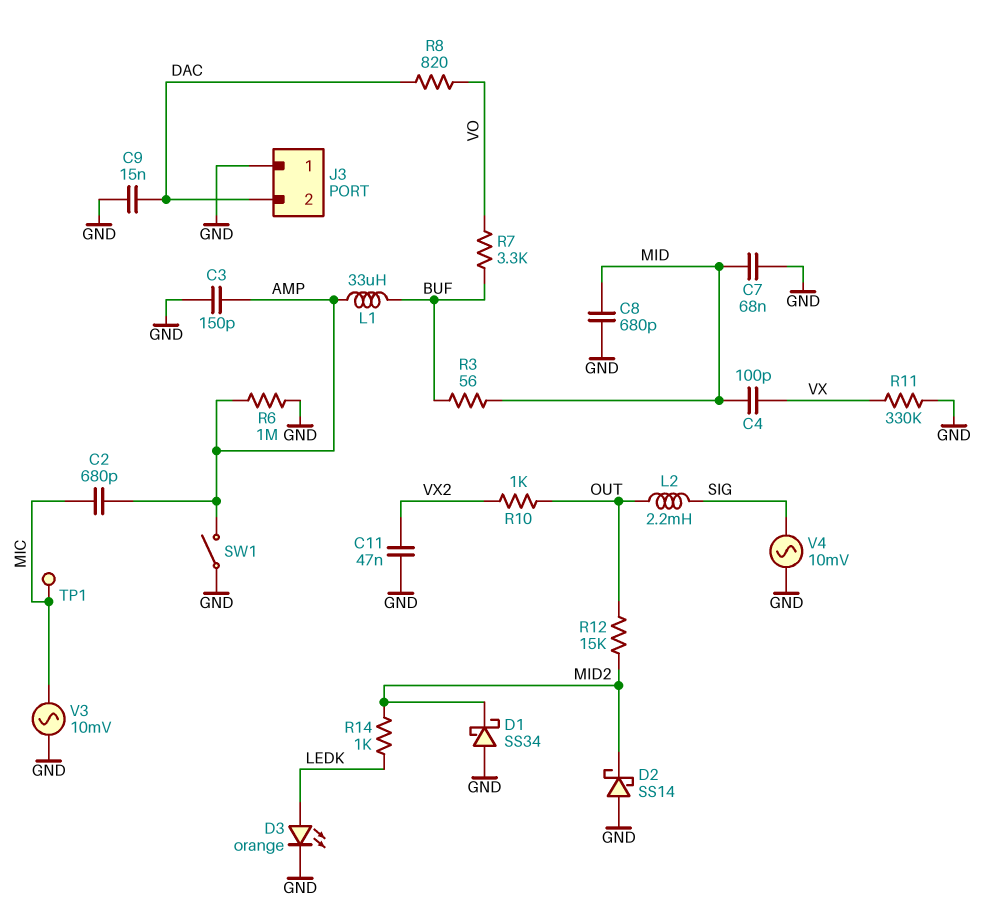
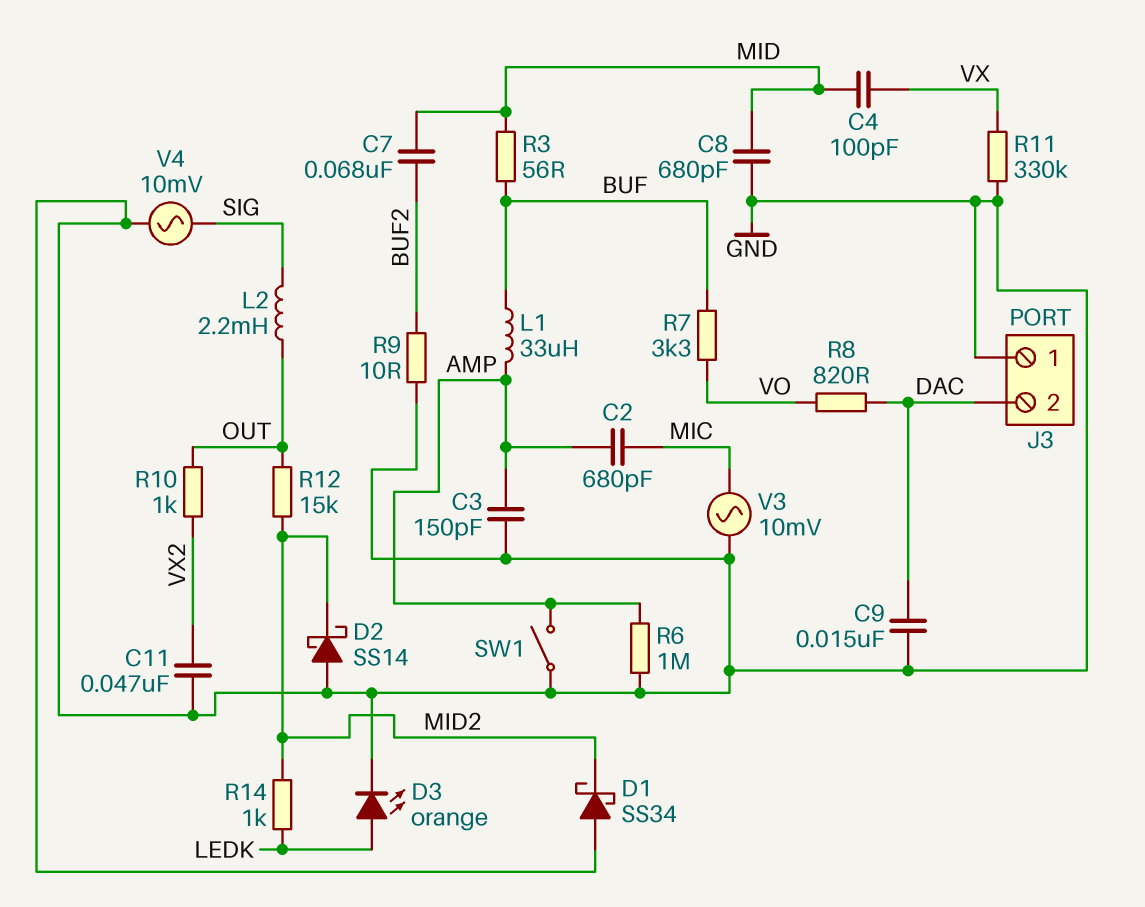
C7: 68nF (GND, MID) -> 68nF (BUF2, MID)
R9: none -> 10 (BUF2, GND)
TP1: test point (MIC) -> none

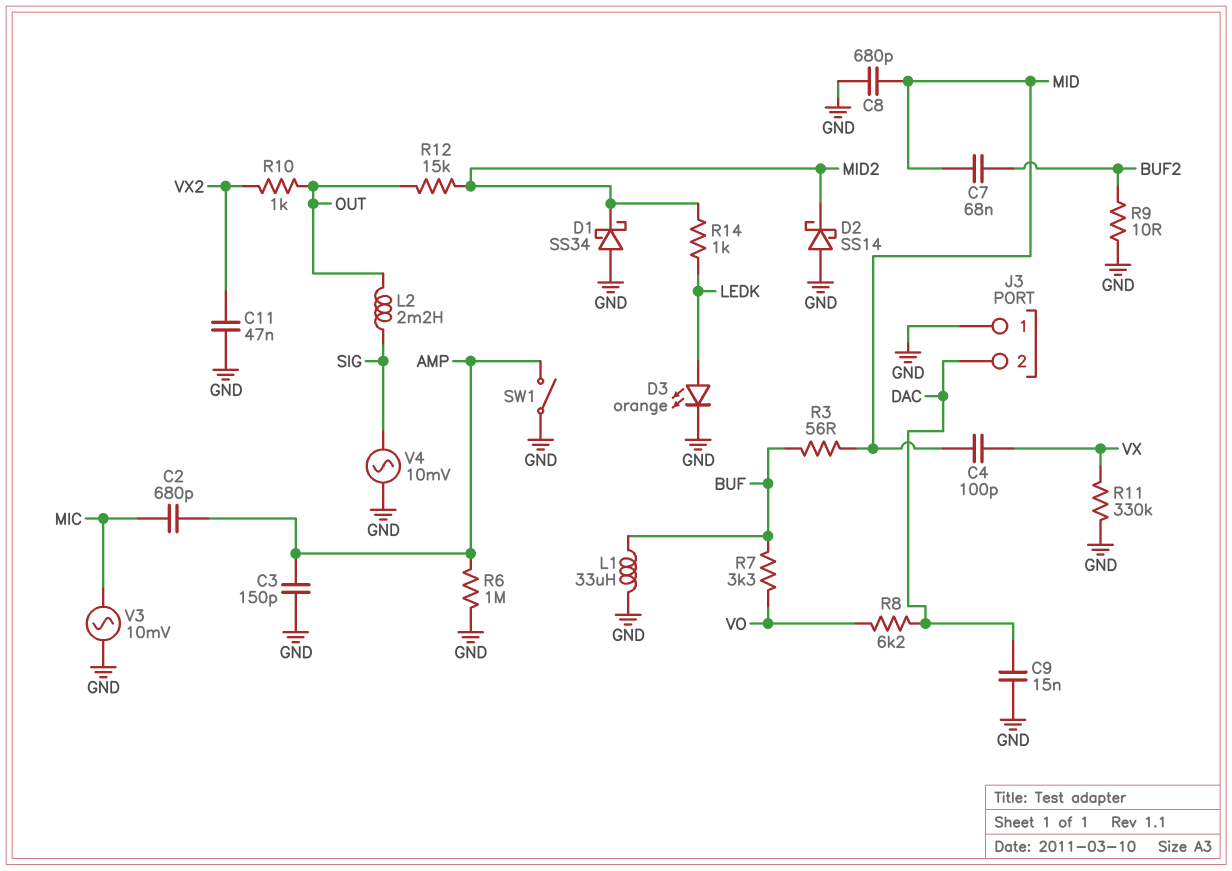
L1: 33uH (AMP, BUF) -> 33uH (BUF, GND)
R8: 820 (DAC, VO) -> 6.2k (DAC, VO)

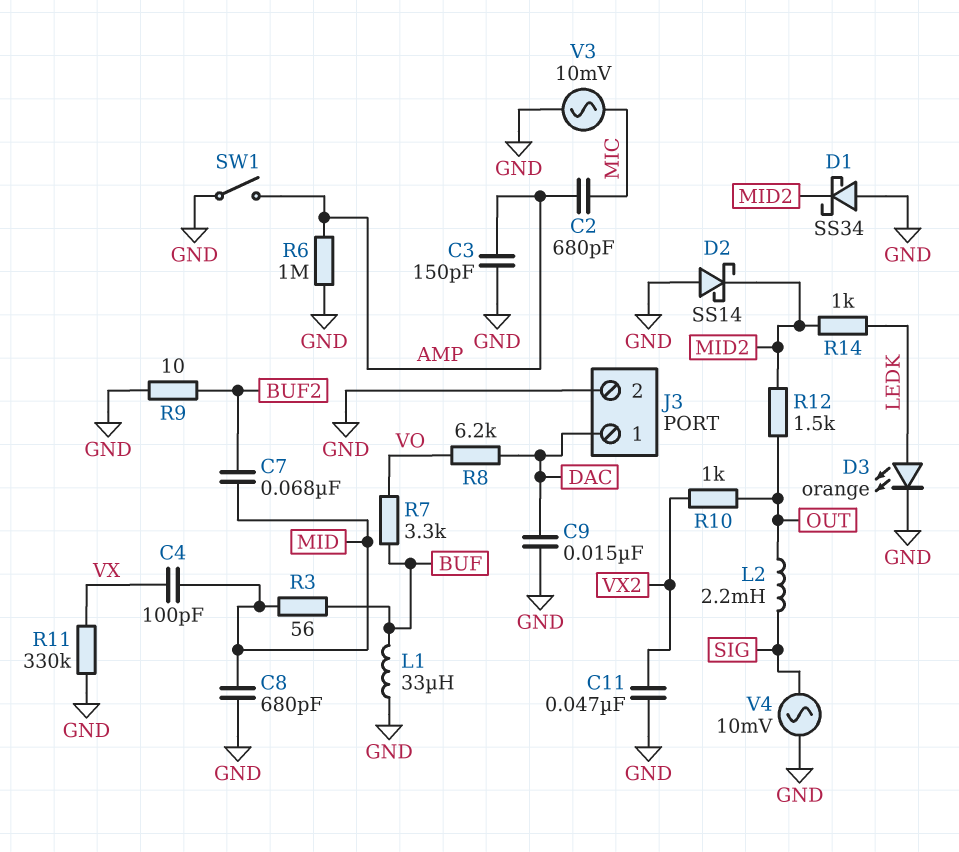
J3 pin 1: GND -> DAC
J3 pin 2: DAC -> GND
R12: 15k (MID2, OUT) -> 1.5k (MID2, OUT)

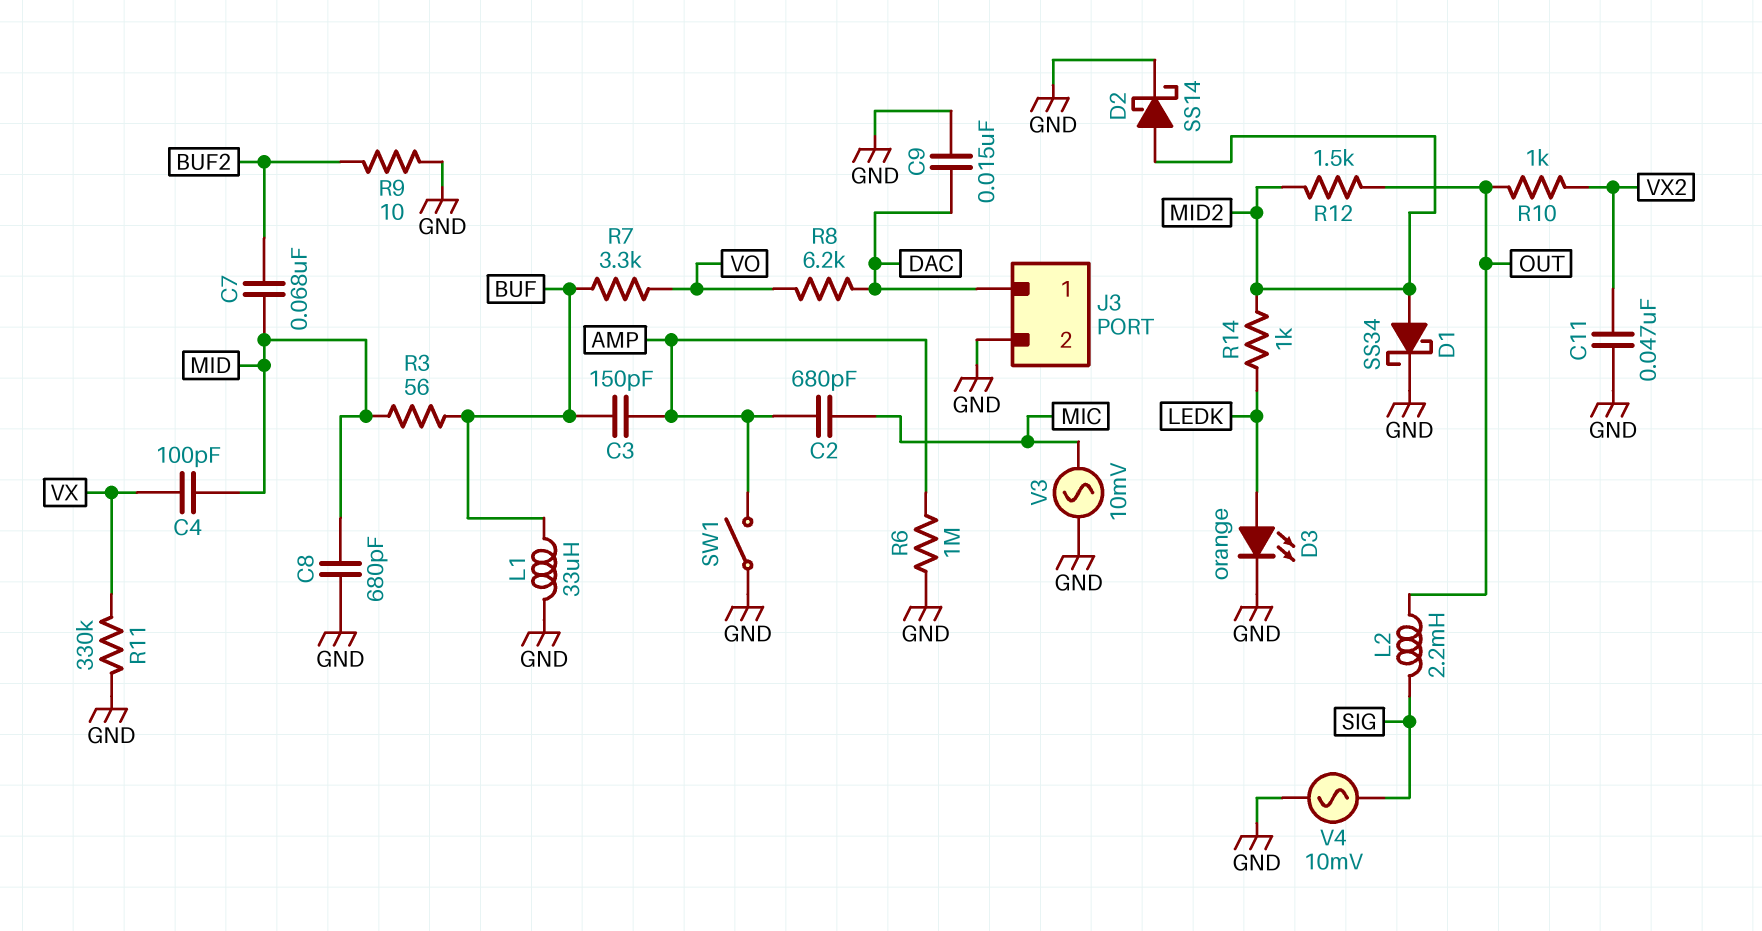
C3: 150pF (AMP, GND) -> 150pF (AMP, BUF)
D1: schottky SS34 (A GND, K MID2) -> schottky SS34 (A MID2, K GND)
D2: schottky SS14 (A GND, K MID2) -> schottky SS14 (A MID2, K GND)

